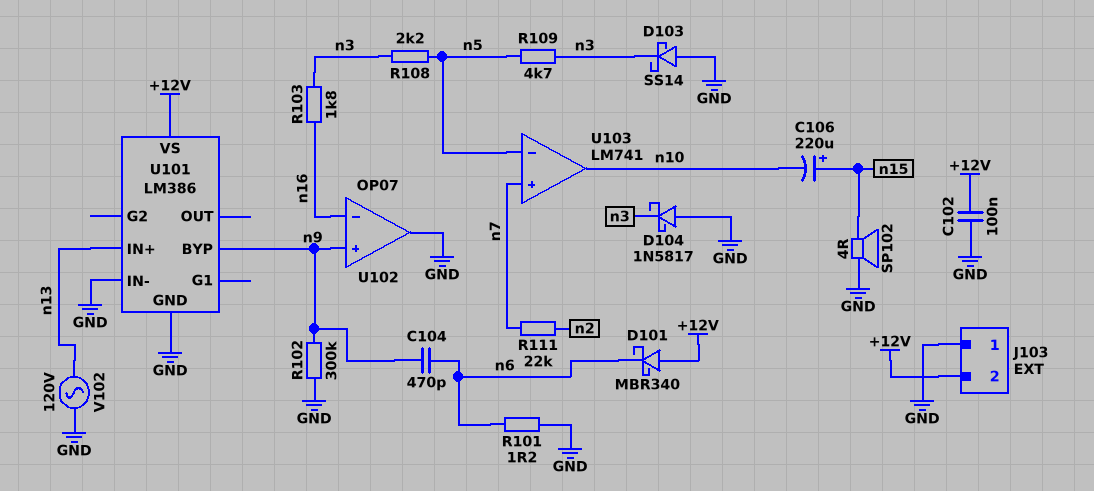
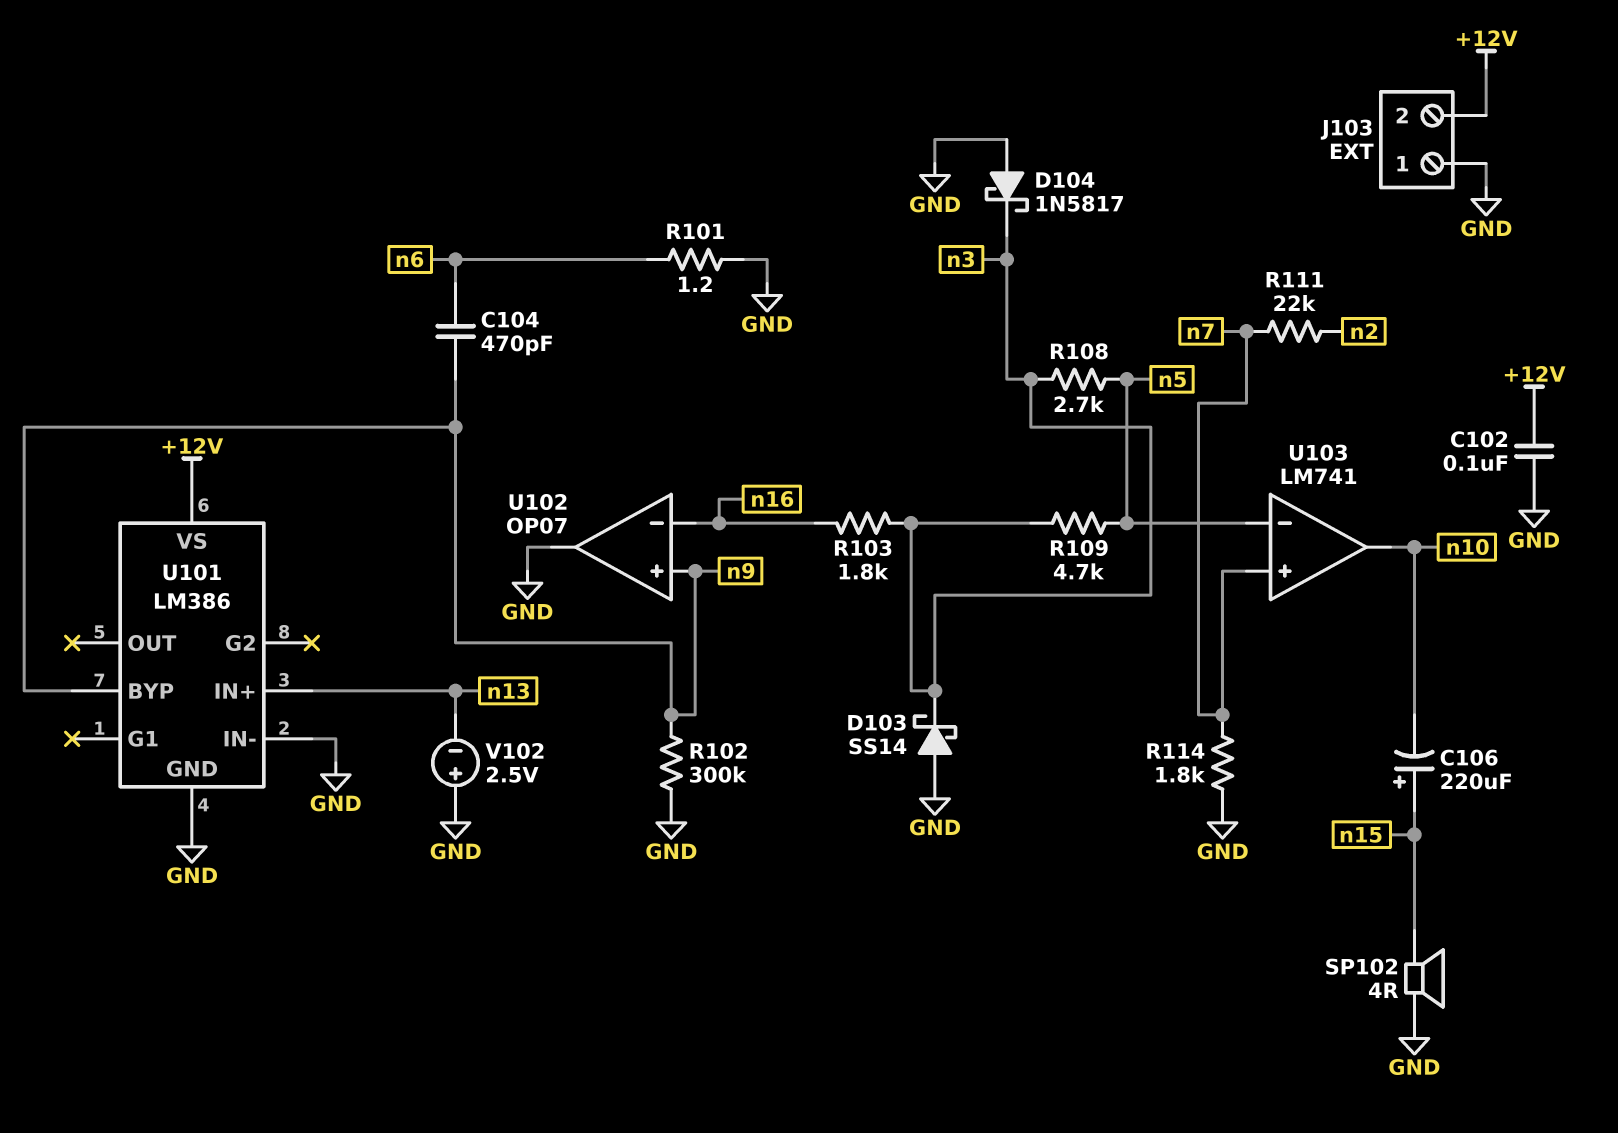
D101: schottky MBR340 (A +12V, K n6) -> none
R108: 2.2k (n3, n5) -> 2.7k (n3, n5)
R114: none -> 1.8k (GND, n7)
V102: AC 120V (GND, n13) -> 2.5V (plus GND, minus n13)

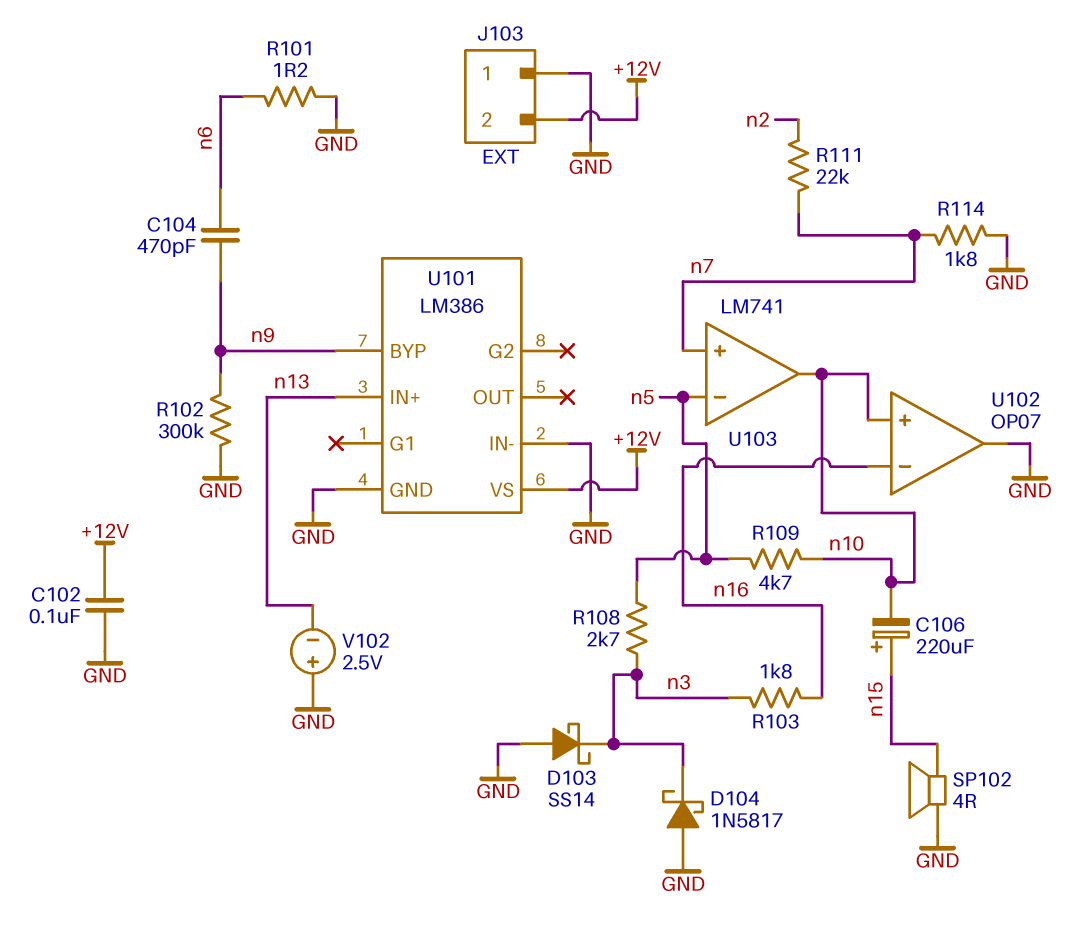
R109: 4.7k (n3, n5) -> 4.7k (n5, n10)
U102 pin in+: n9 -> n10

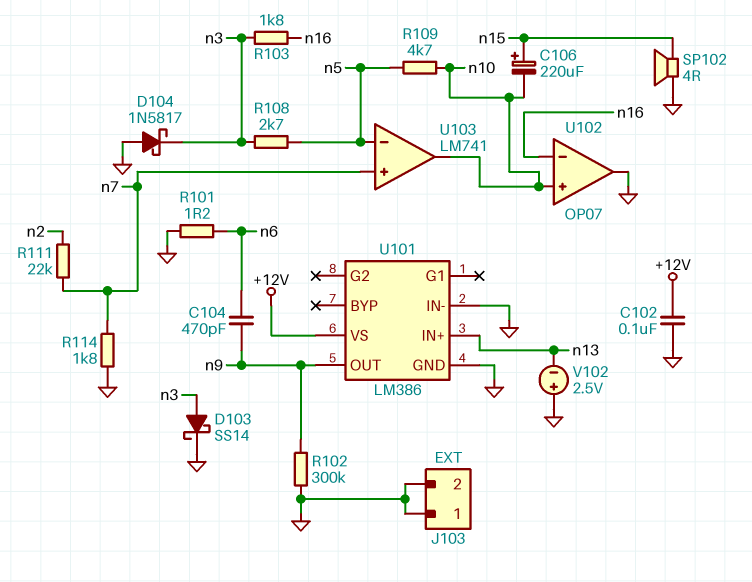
D103: schottky SS14 (A GND, K n3) -> schottky SS14 (A n3, K GND)
J103 pin 2: +12V -> GND
U101 pin BYP: n9 -> none
U101 pin OUT: none -> n9

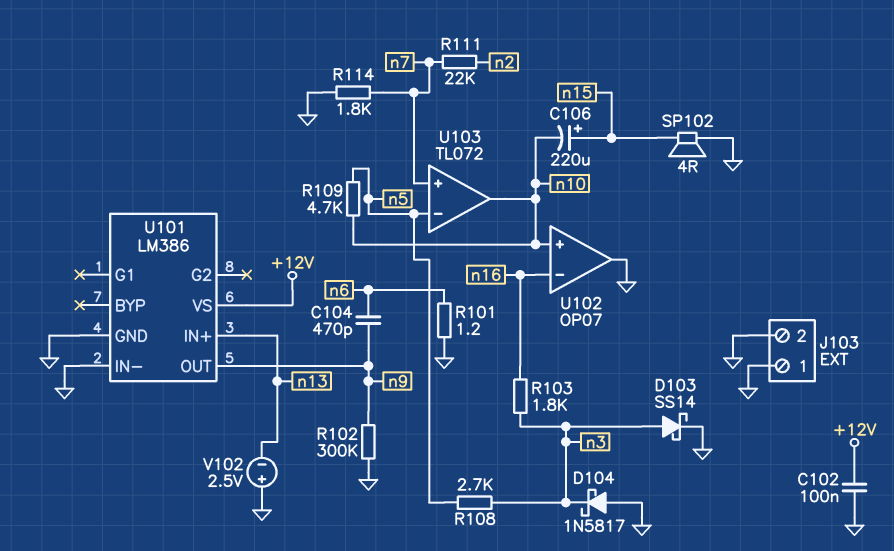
U103: LM741 -> TL072

